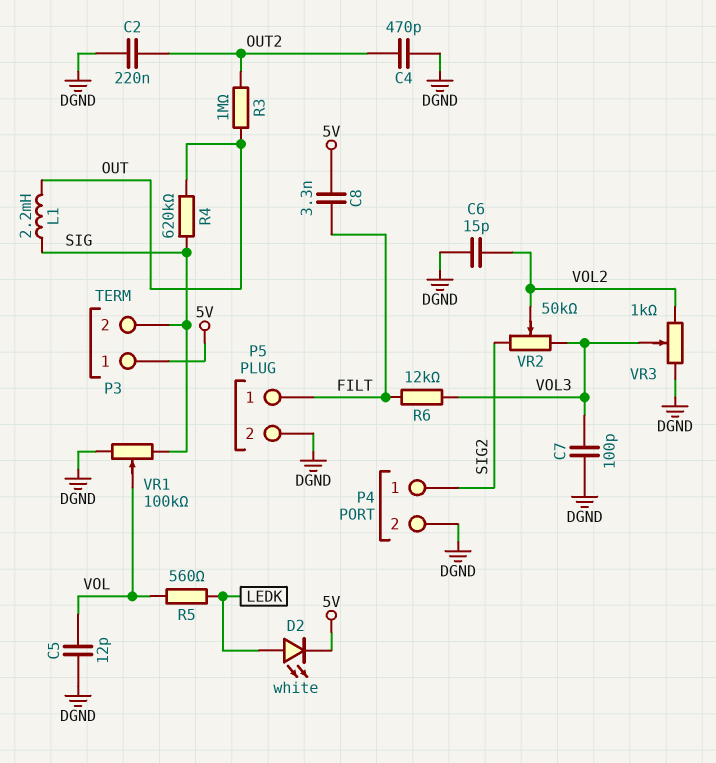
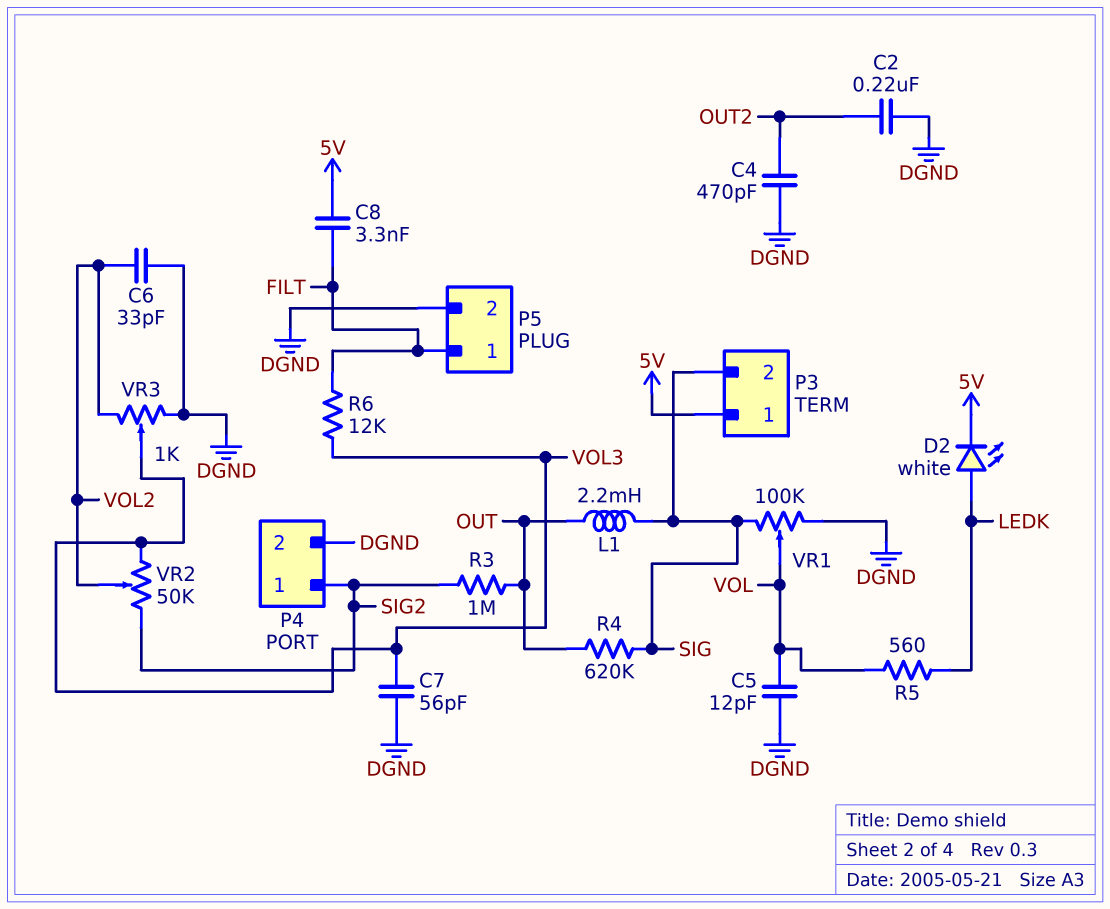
C6: 15pF (DGND, VOL2) -> 33pF (DGND, VOL2)
C7: 100pF (DGND, VOL3) -> 56pF (DGND, VOL3)
R3: 1M (OUT, OUT2) -> 1M (OUT, SIG2)

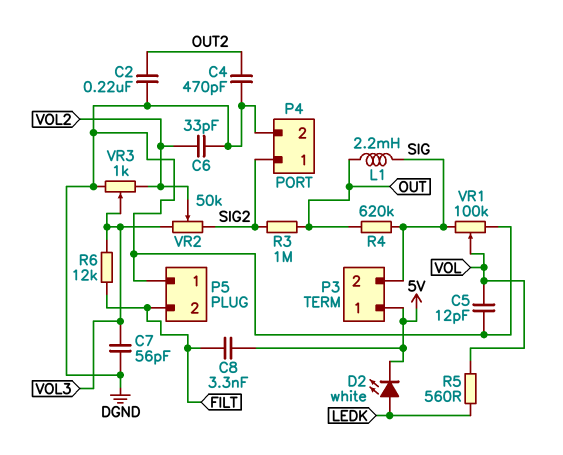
P5 pin 1: FILT -> DGND
P5 pin 2: DGND -> FILT

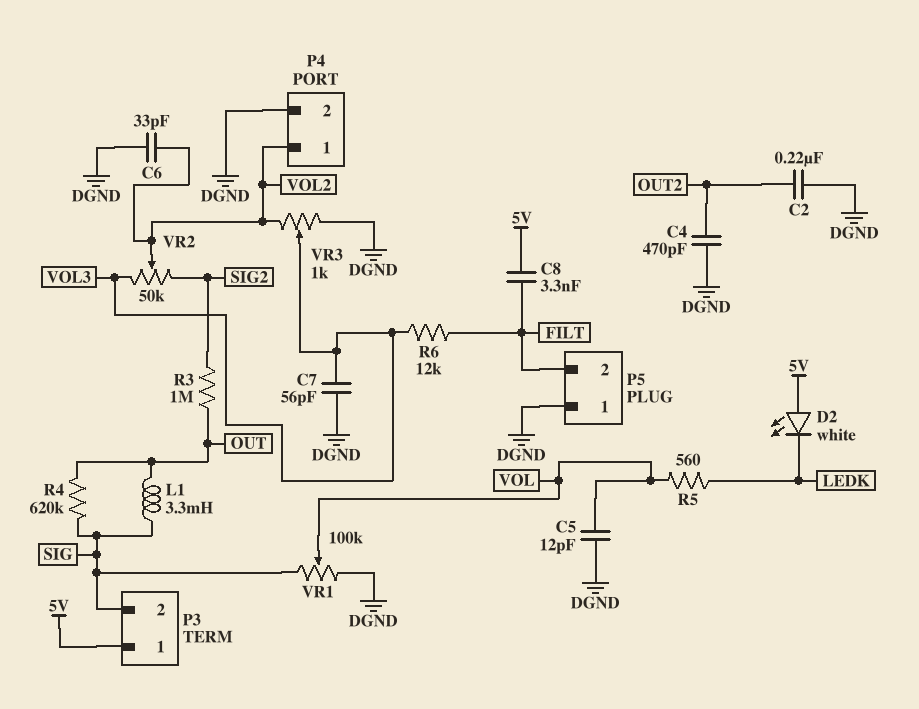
D2: LED white (A LEDK, K 5V) -> LED white (A 5V, K LEDK)
L1: 2.2mH (OUT, SIG) -> 3.3mH (OUT, SIG)
P4 pin 1: SIG2 -> VOL2

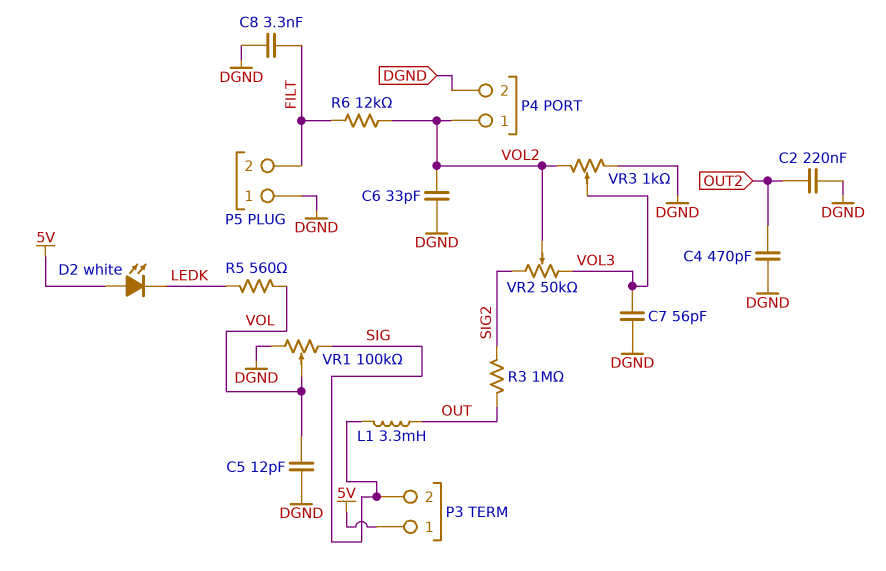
C8: 3.3nF (5V, FILT) -> 3.3nF (DGND, FILT)
R4: 620k (OUT, SIG) -> none
R6: 12k (FILT, VOL3) -> 12k (FILT, VOL2)

